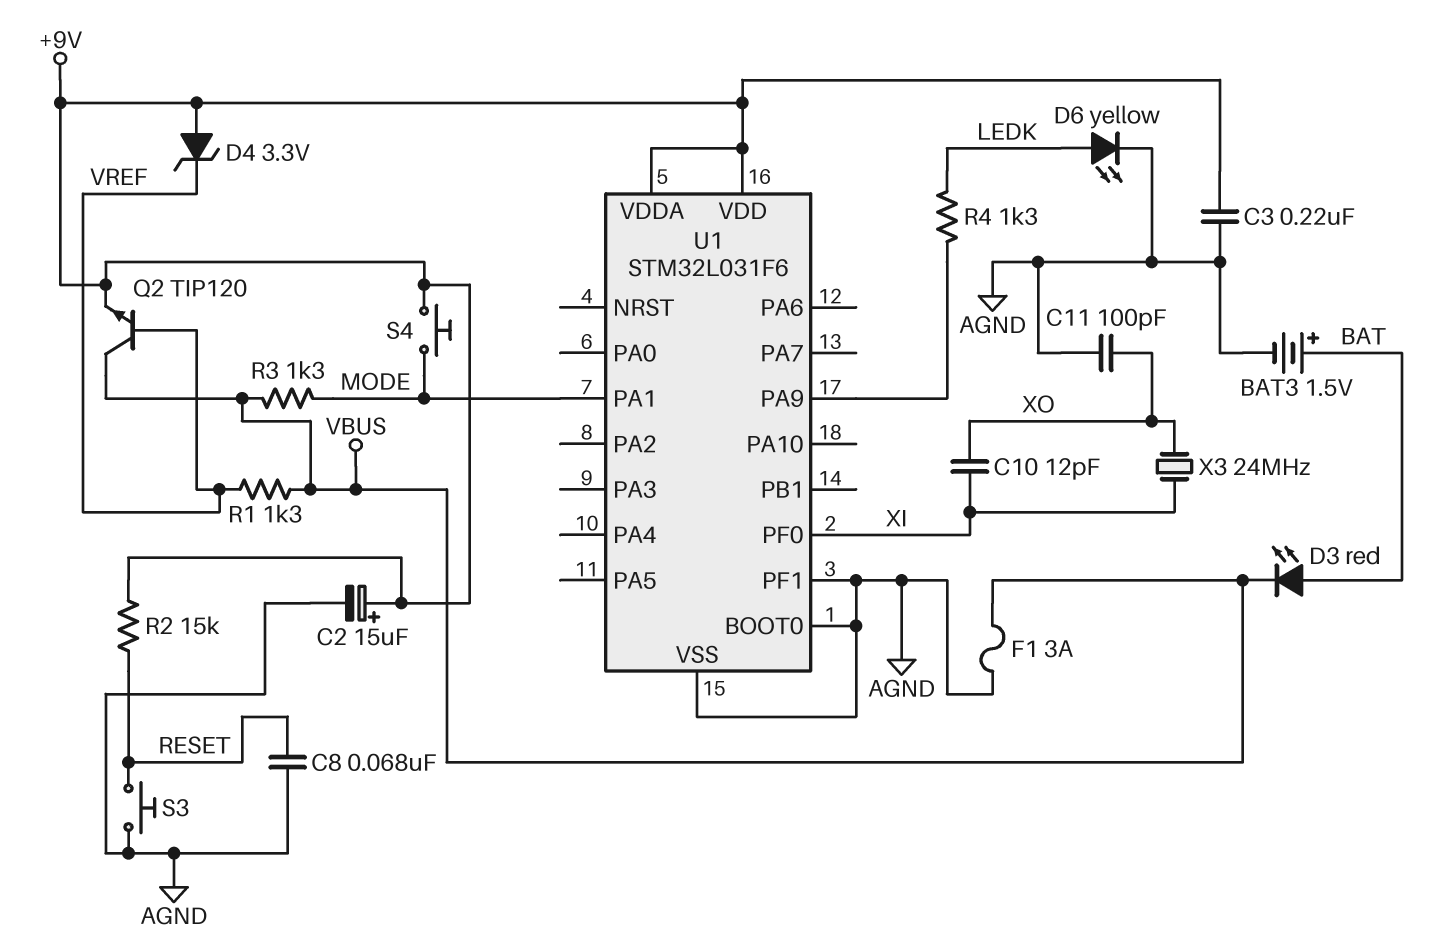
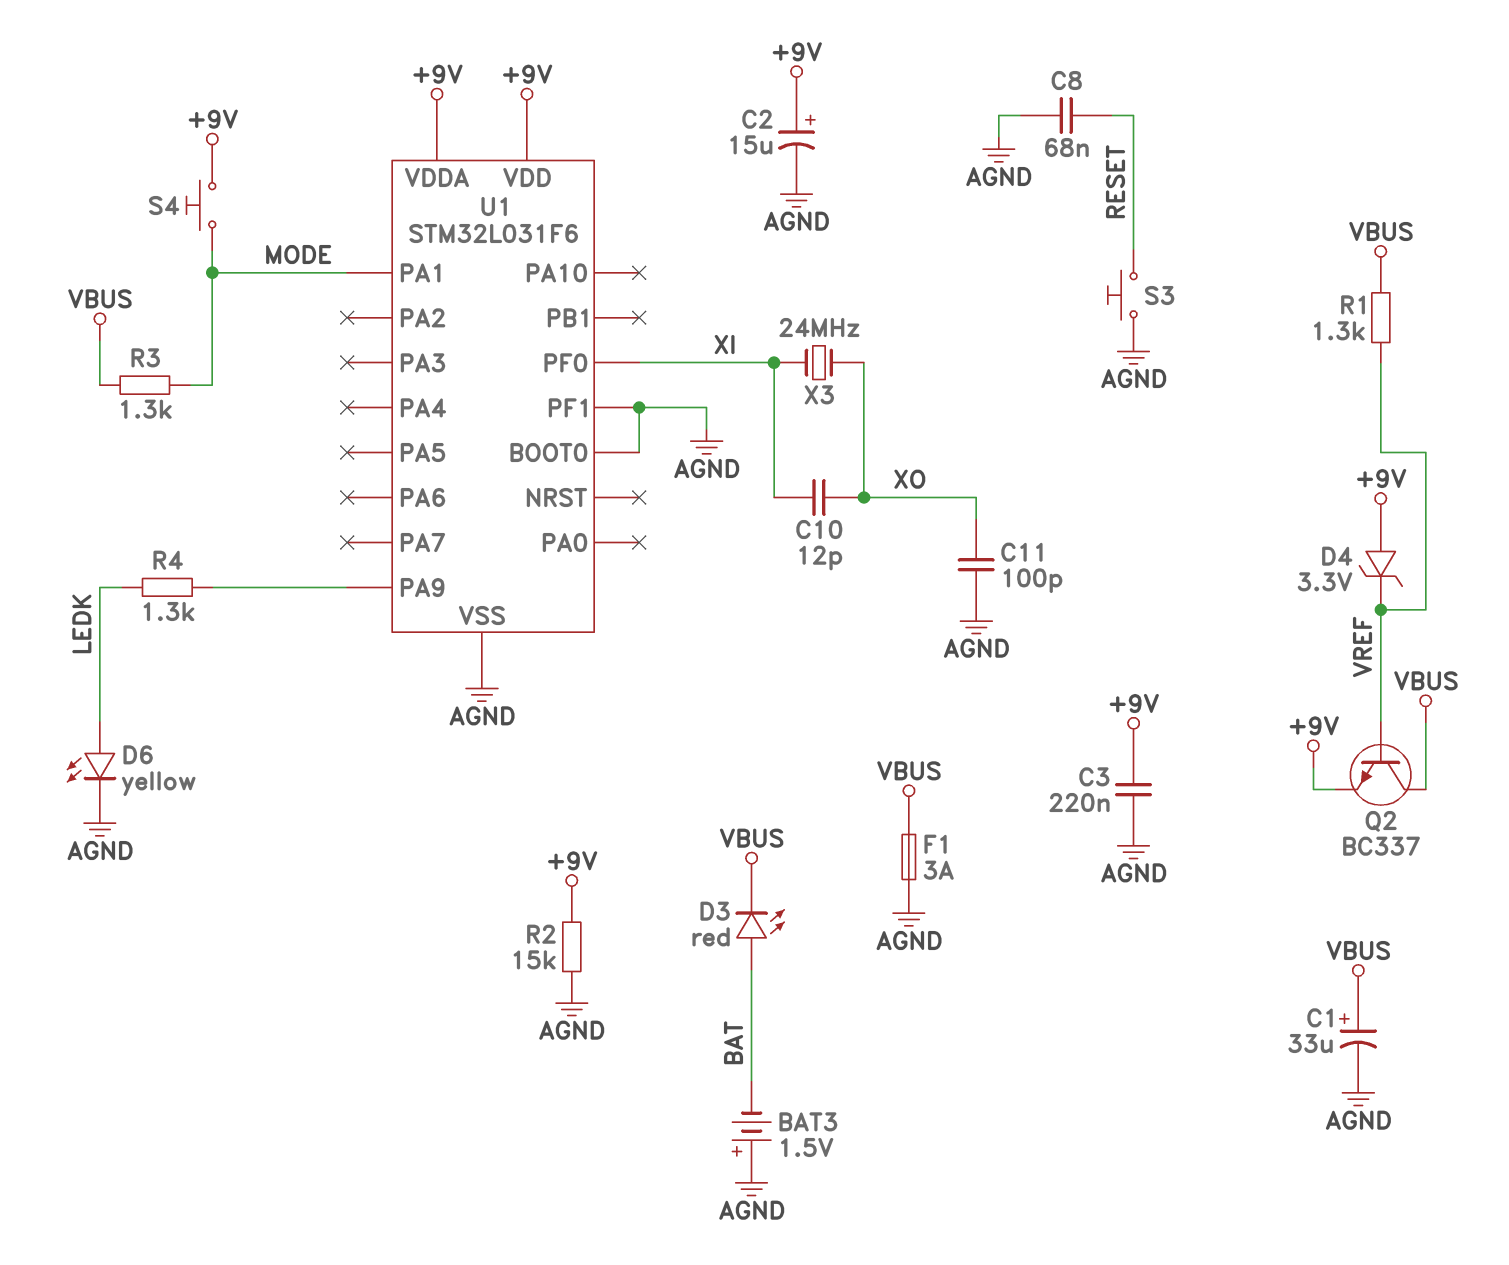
BAT3: 1.5V (plus BAT, minus AGND) -> 1.5V (plus AGND, minus BAT)
C1: none -> 33uF (plus VBUS, minus AGND)
Q2: NPN TIP120 (B VREF, C VBUS, E +9V) -> NPN BC337 (B VREF, C VBUS, E +9V)
R2: 15k (+9V, RESET) -> 15k (+9V, AGND)

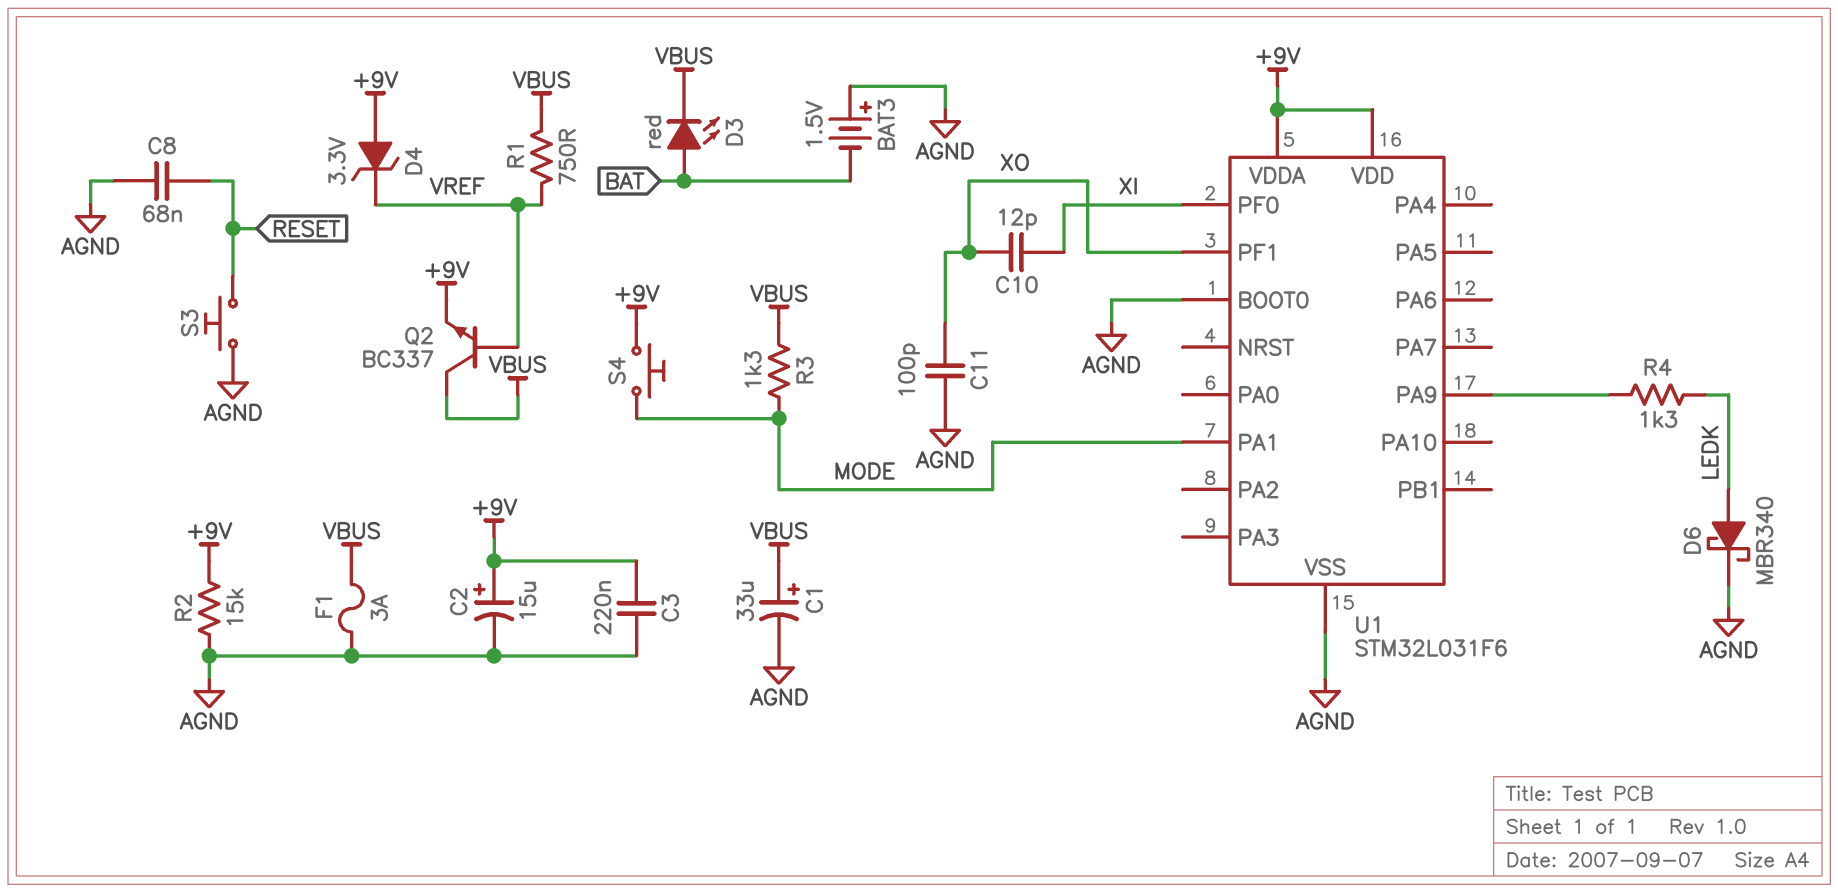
D6: LED yellow (A LEDK, K AGND) -> schottky MBR340 (A LEDK, K AGND)
R1: 1.3k (VBUS, VREF) -> 750 (VBUS, VREF)
U1 pin PF1: AGND -> XO
X3: 24MHz (XI, XO) -> none

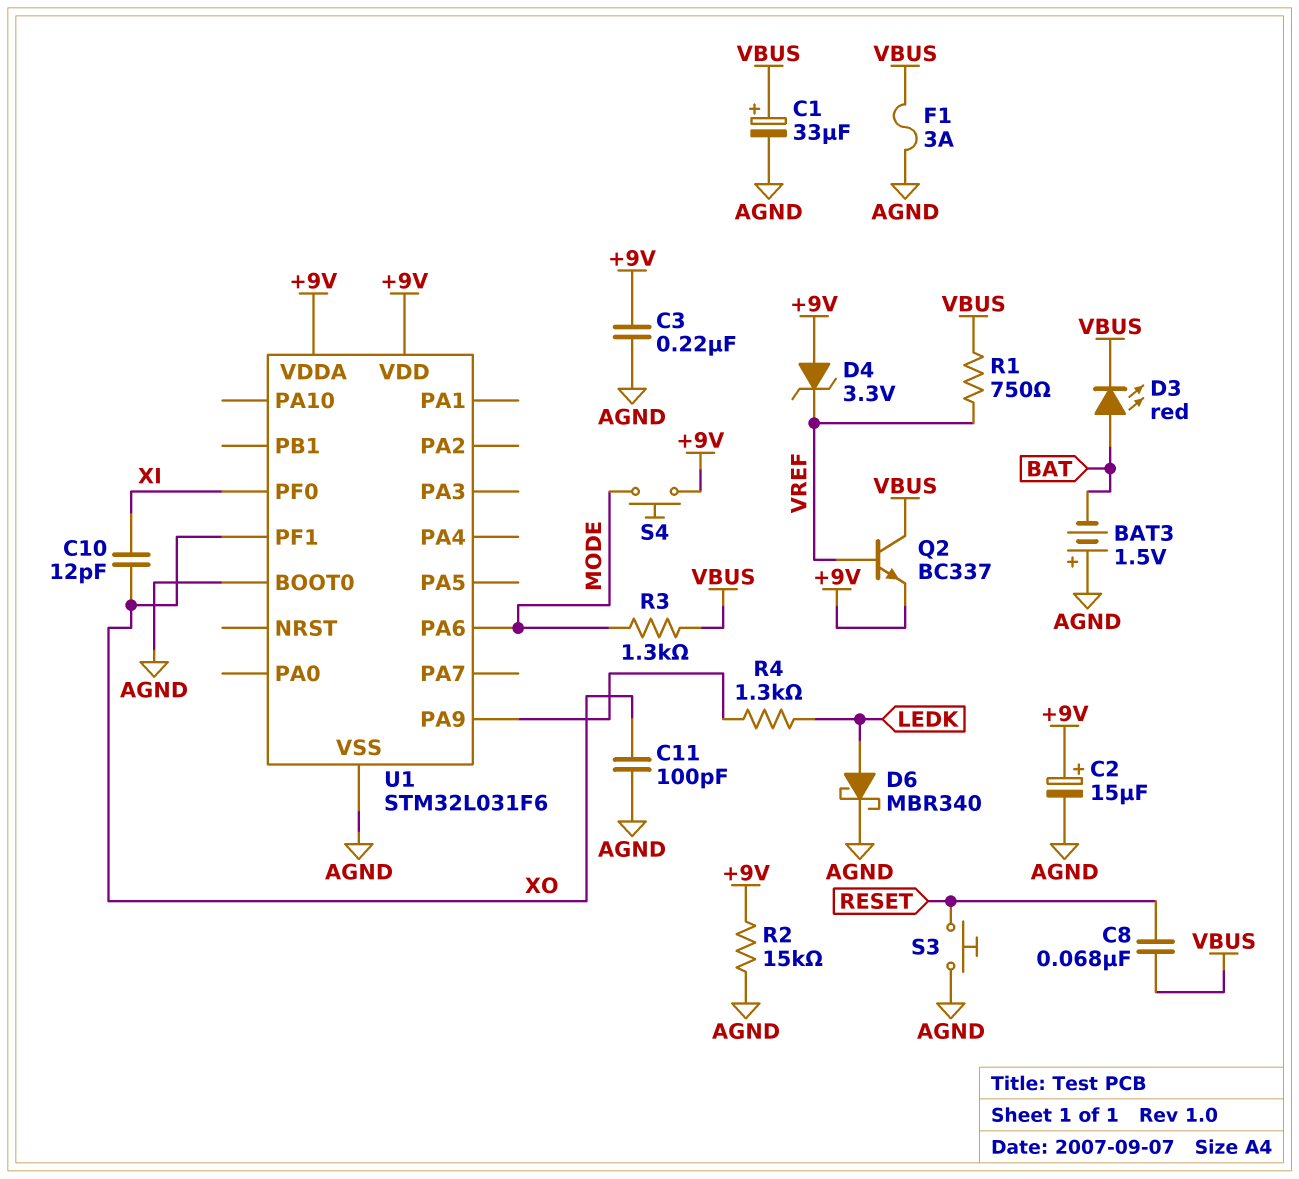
C8: 68nF (AGND, RESET) -> 68nF (RESET, VBUS)
U1 pin PA1: MODE -> none
U1 pin PA6: none -> MODE

